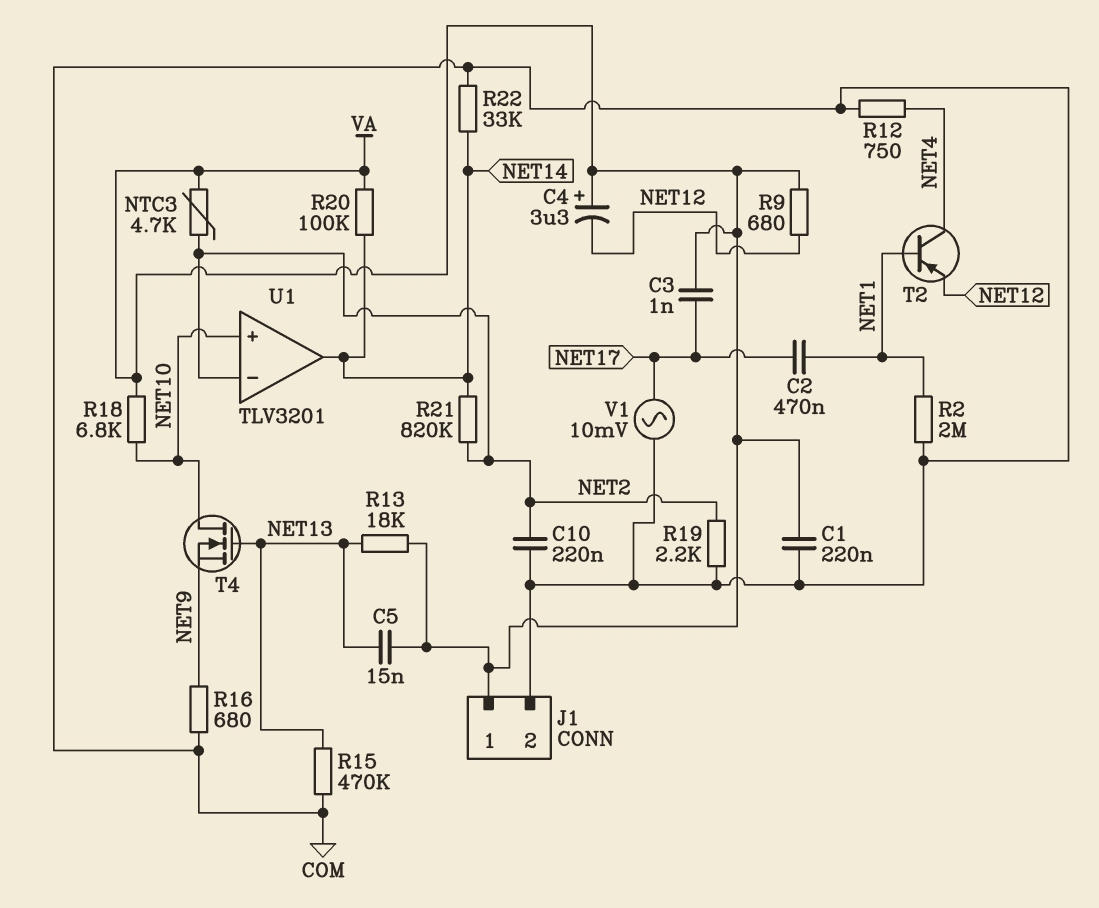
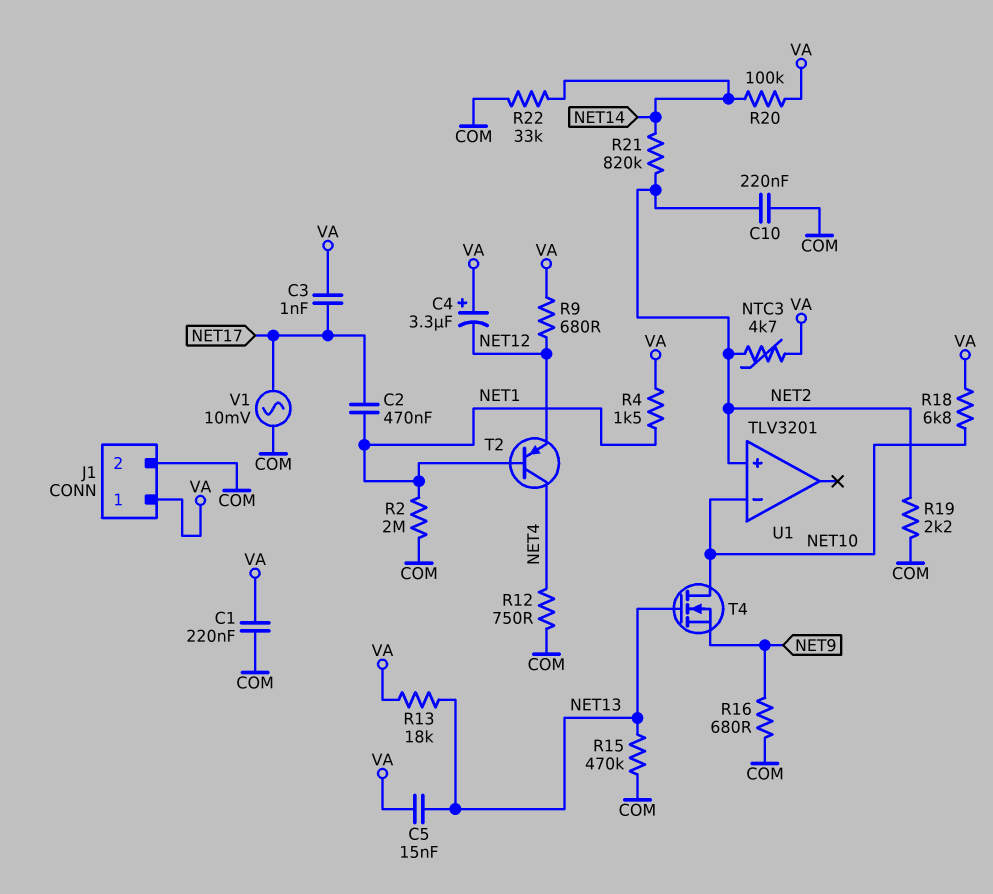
R4: none -> 1.5k (NET1, VA)
U1 pin in+: NET10 -> NET2
U1 pin in-: NET2 -> NET10
U1 pin out: NET14 -> none

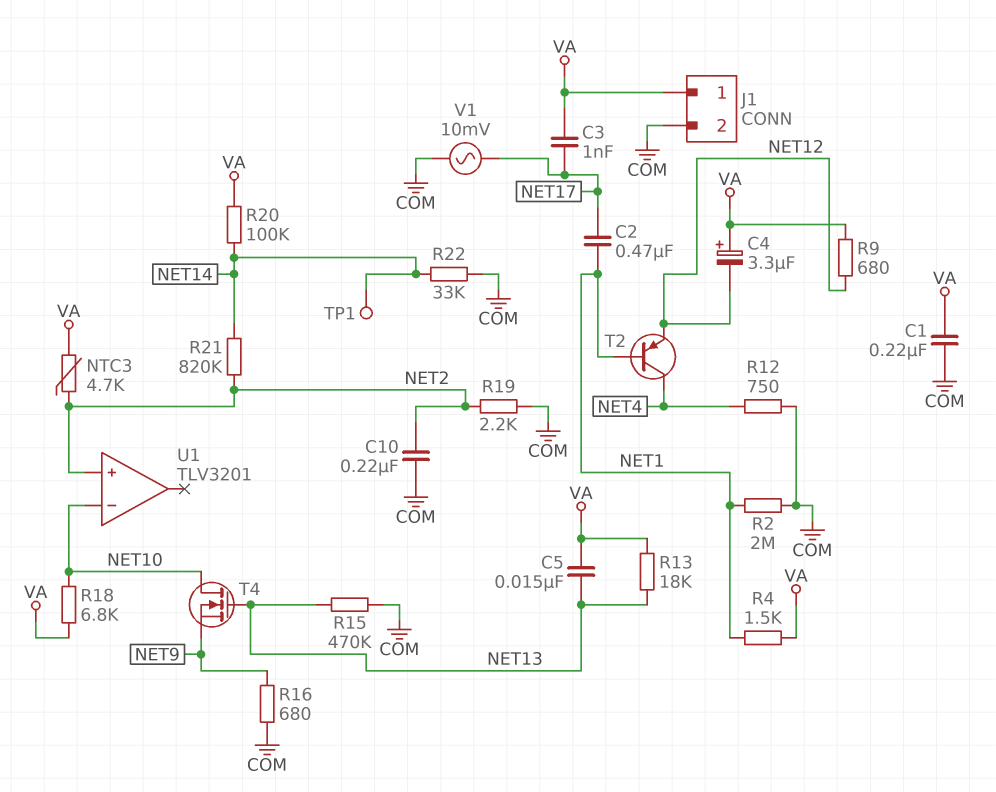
TP1: none -> test point (NET14)

